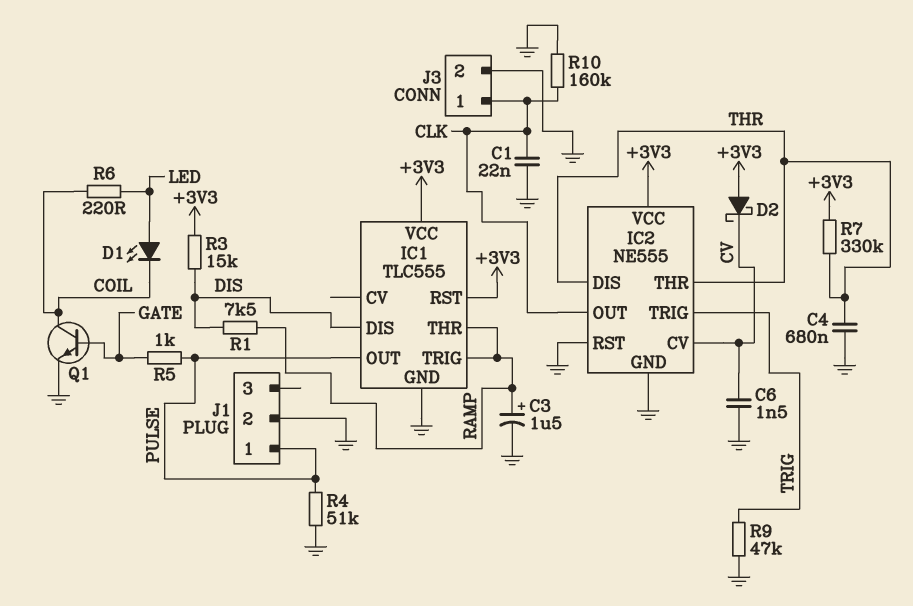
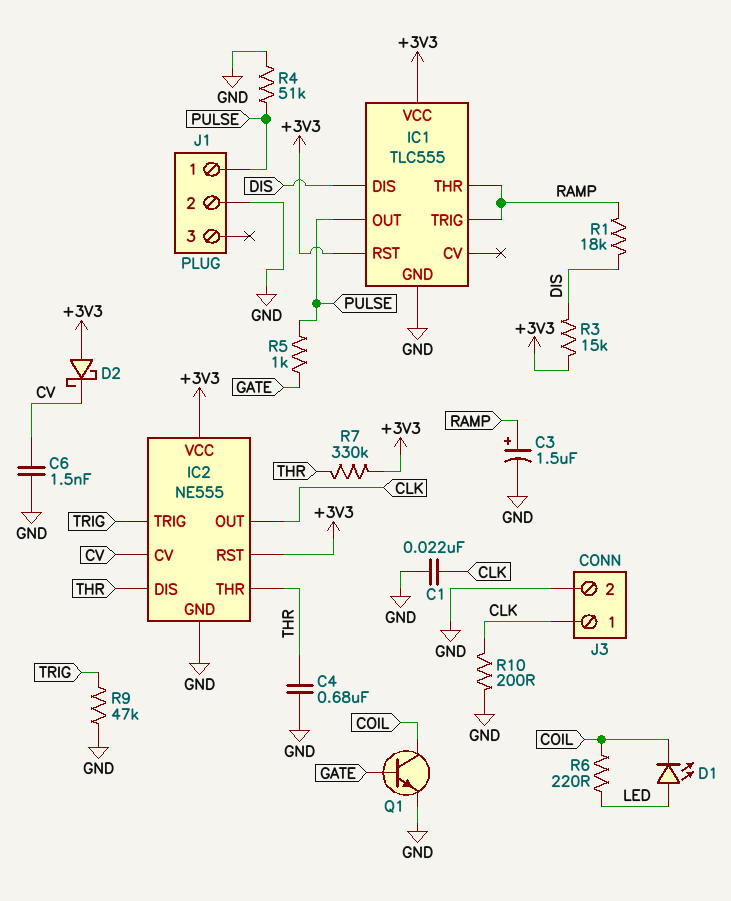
IC2 pin RST: GND -> +3V3
R1: 7.5k (DIS, RAMP) -> 18k (DIS, RAMP)
R10: 160k (CLK, GND) -> 200 (CLK, GND)

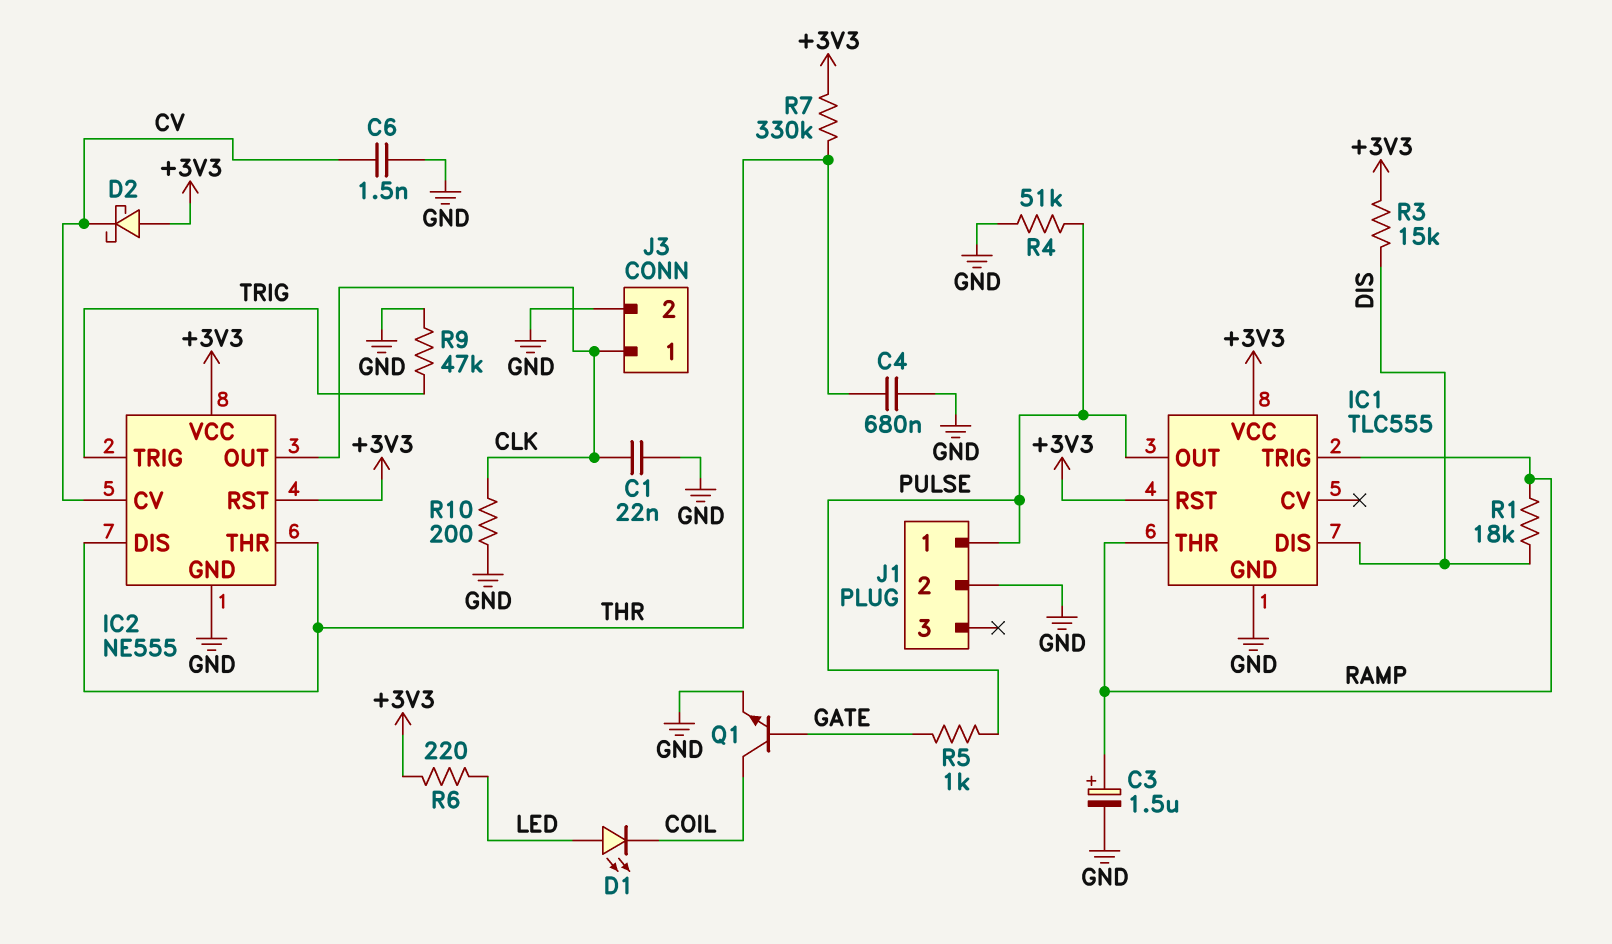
R6: 220 (COIL, LED) -> 220 (+3V3, LED)

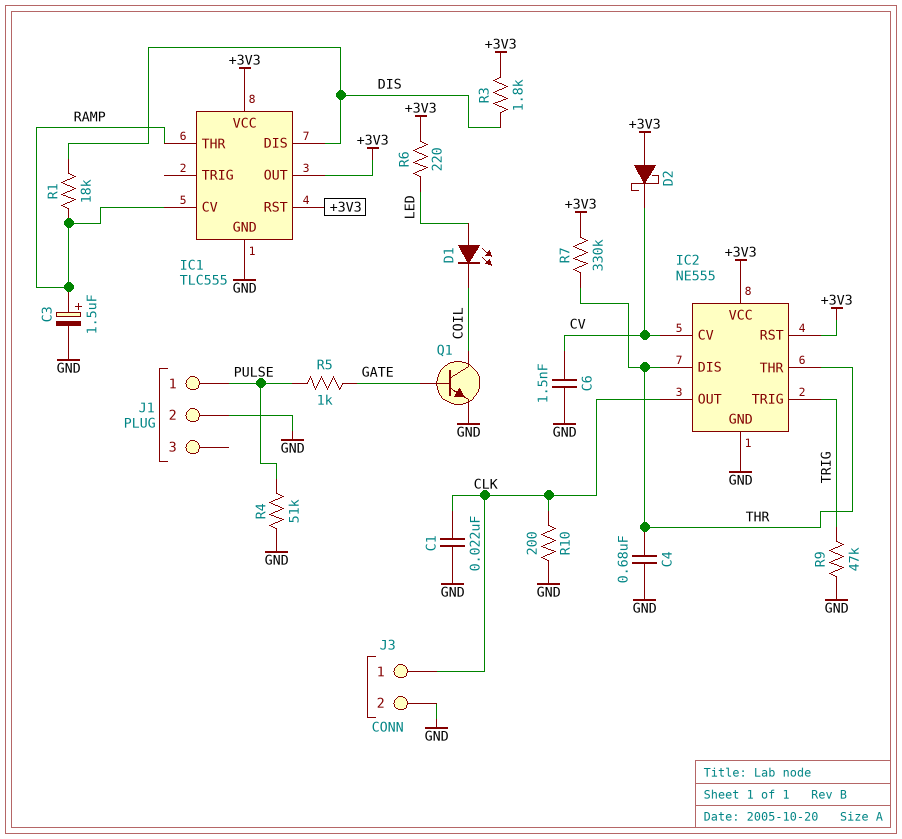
IC1 pin CV: none -> RAMP
IC1 pin OUT: PULSE -> +3V3
IC1 pin TRIG: RAMP -> none
R3: 15k (+3V3, DIS) -> 1.8k (+3V3, DIS)

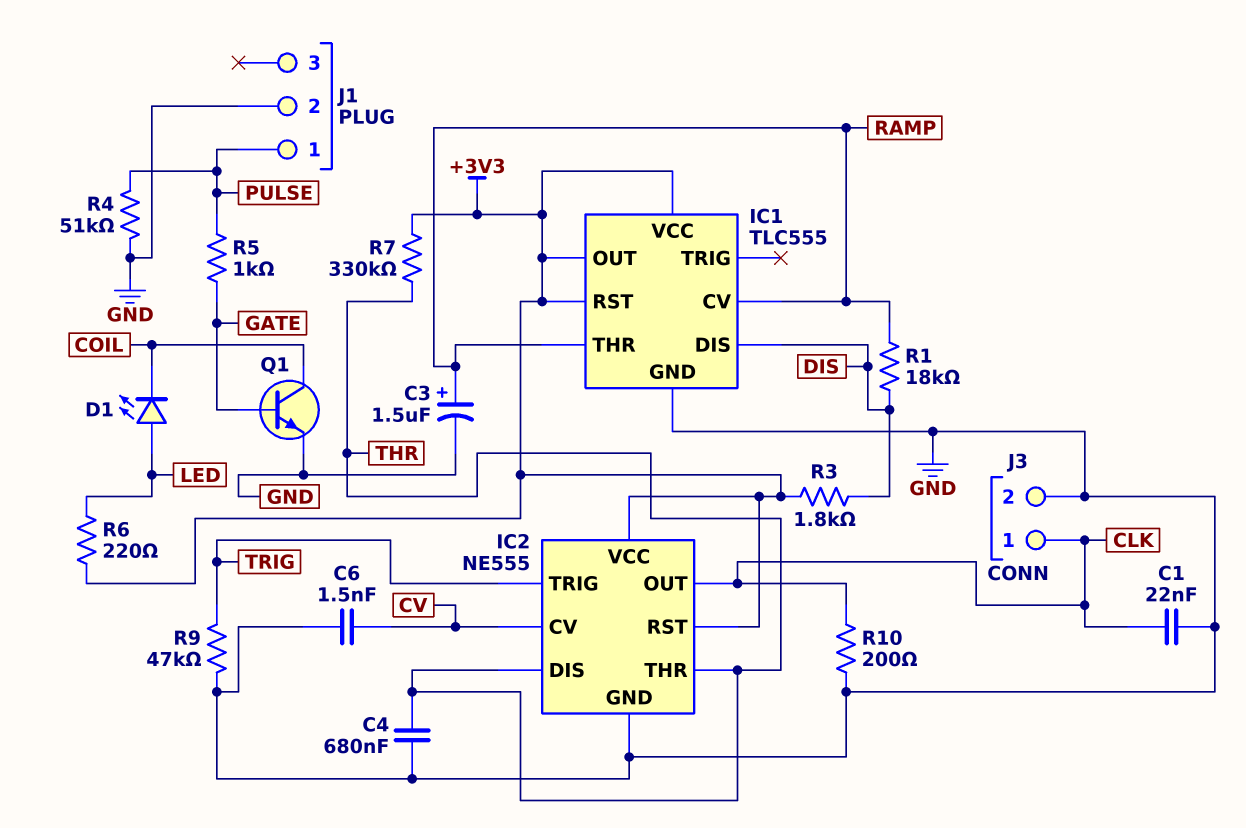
D2: schottky (A +3V3, K CV) -> none

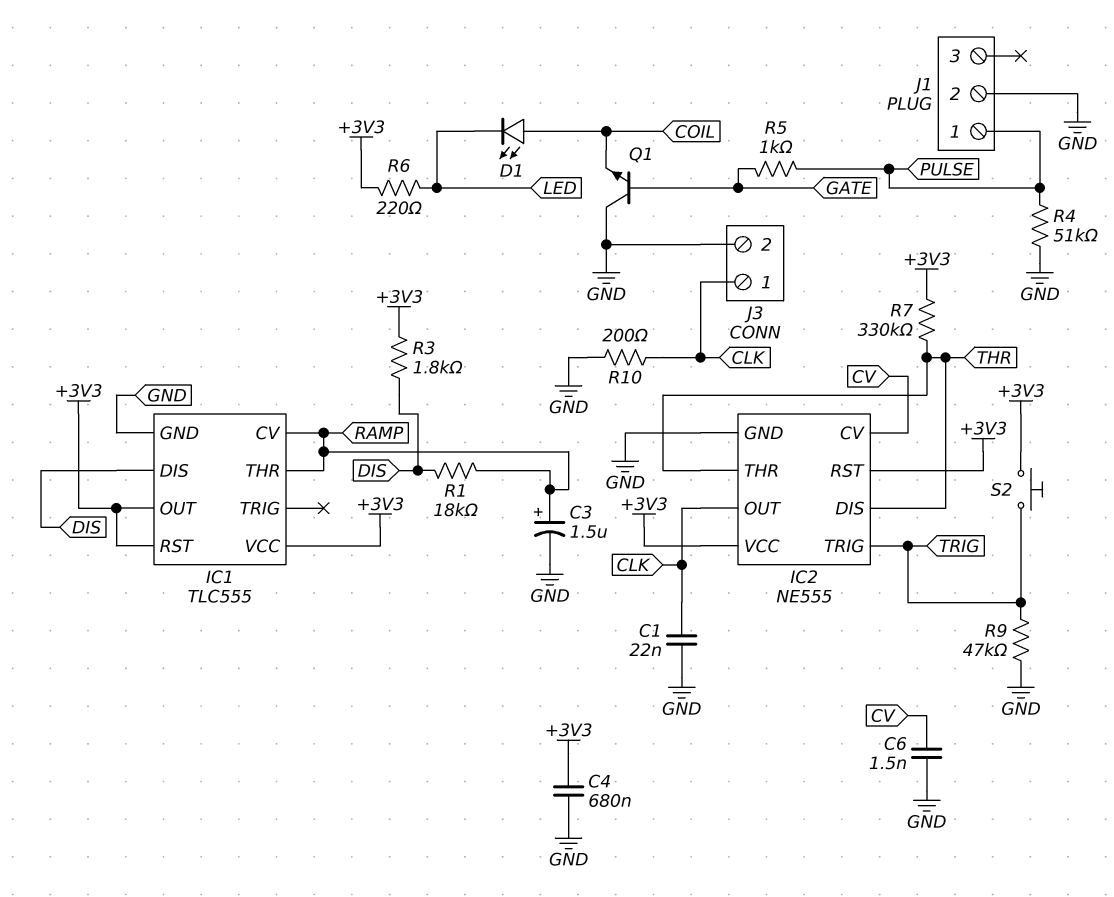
C4: 680nF (GND, THR) -> 680nF (+3V3, GND)
D1: LED (A LED, K COIL) -> LED (A COIL, K LED)
Q1: NPN (B GATE, C COIL, E GND) -> NPN (B GATE, C GND, E COIL)
S2: none -> button (+3V3, TRIG)

